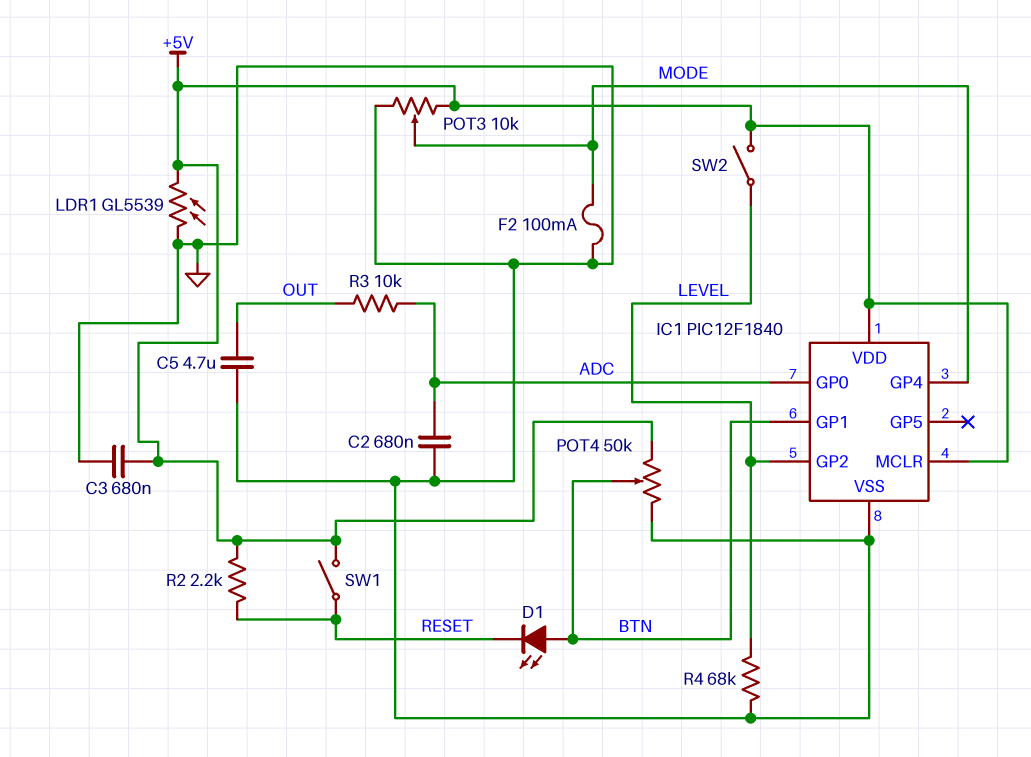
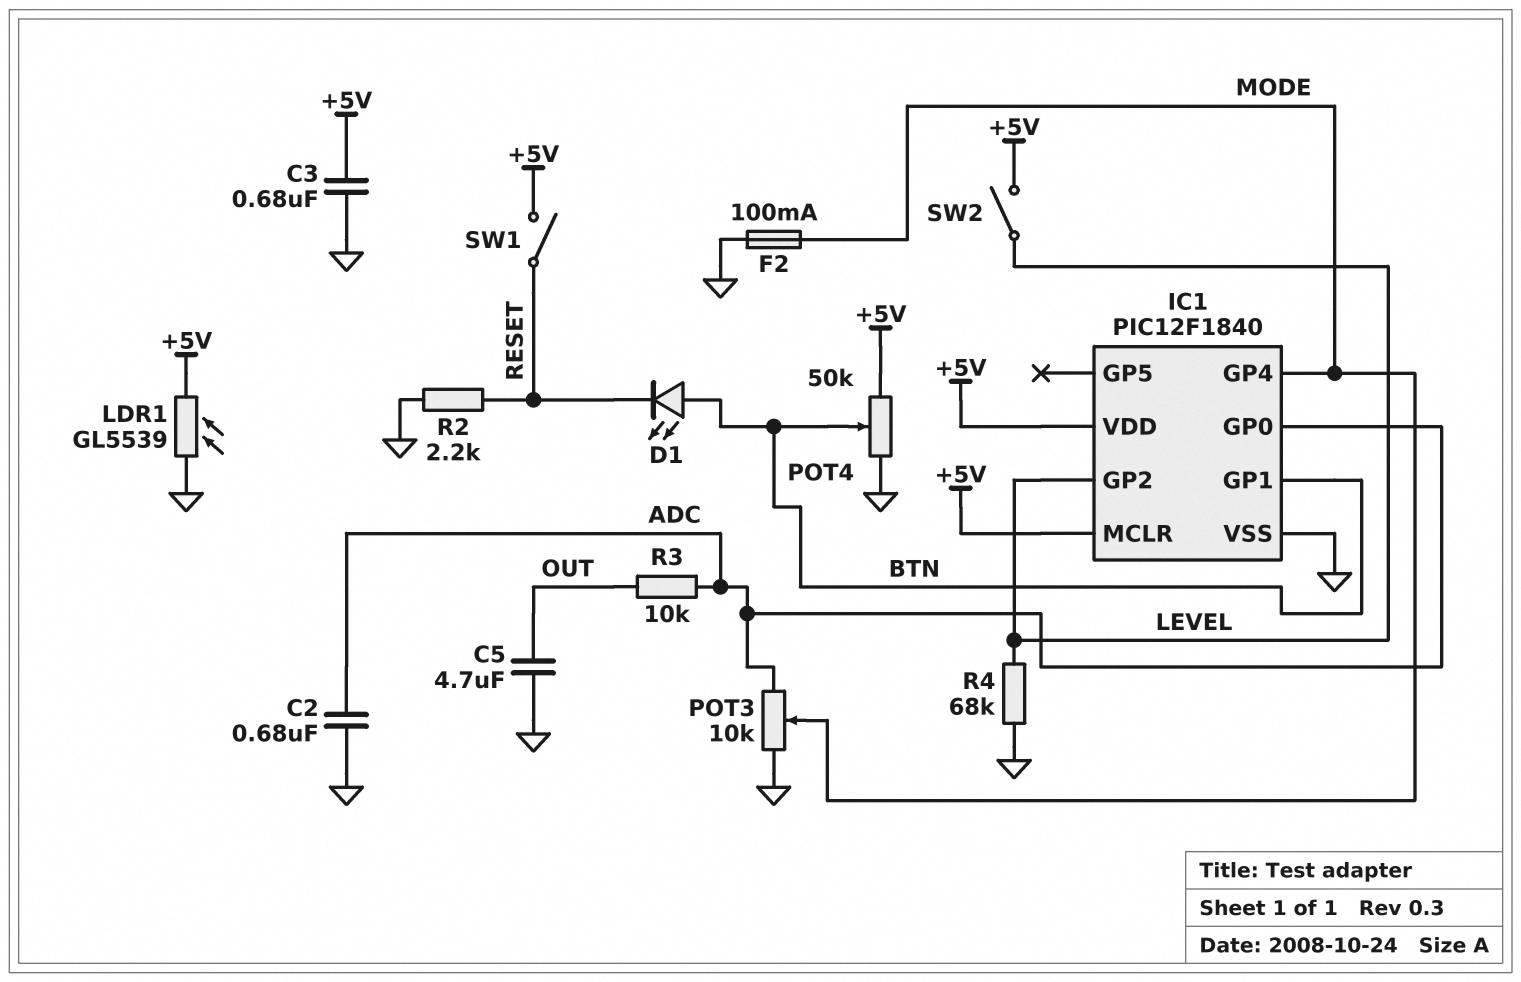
POT3: 10k (+5V, GND, wiper MODE) -> 10k (ADC, GND, wiper MODE)
R2: 2.2k (+5V, RESET) -> 2.2k (GND, RESET)

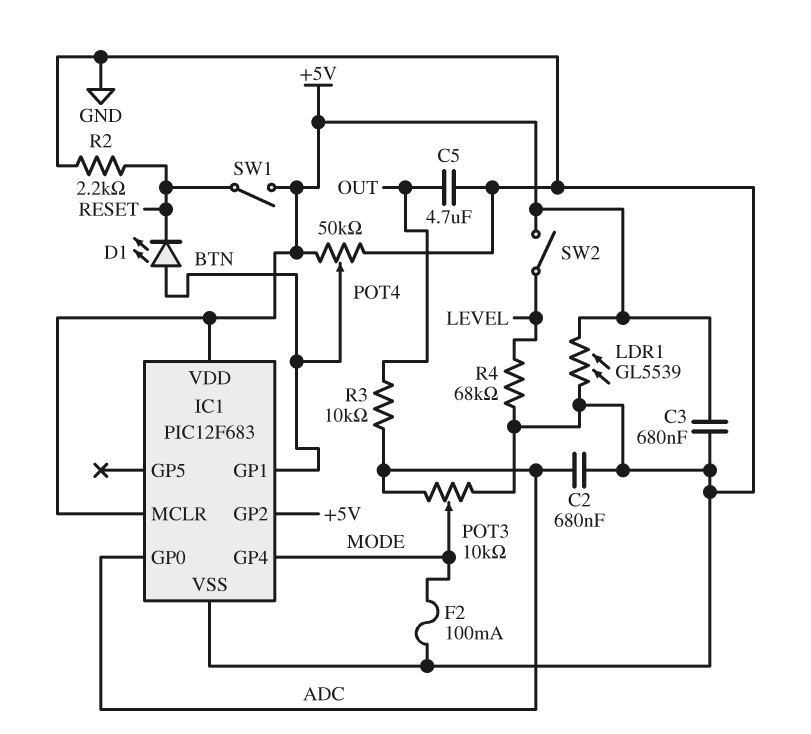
IC1: PIC12F1840 -> PIC12F683
IC1 pin GP2: LEVEL -> +5V

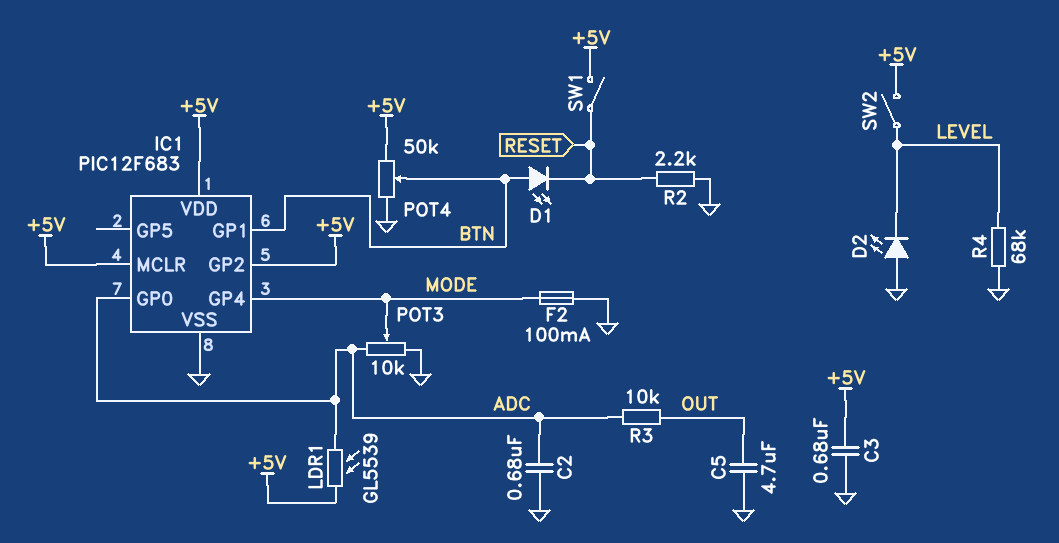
D2: none -> LED (A GND, K LEVEL)
LDR1: GL5539 (+5V, GND) -> GL5539 (+5V, ADC)

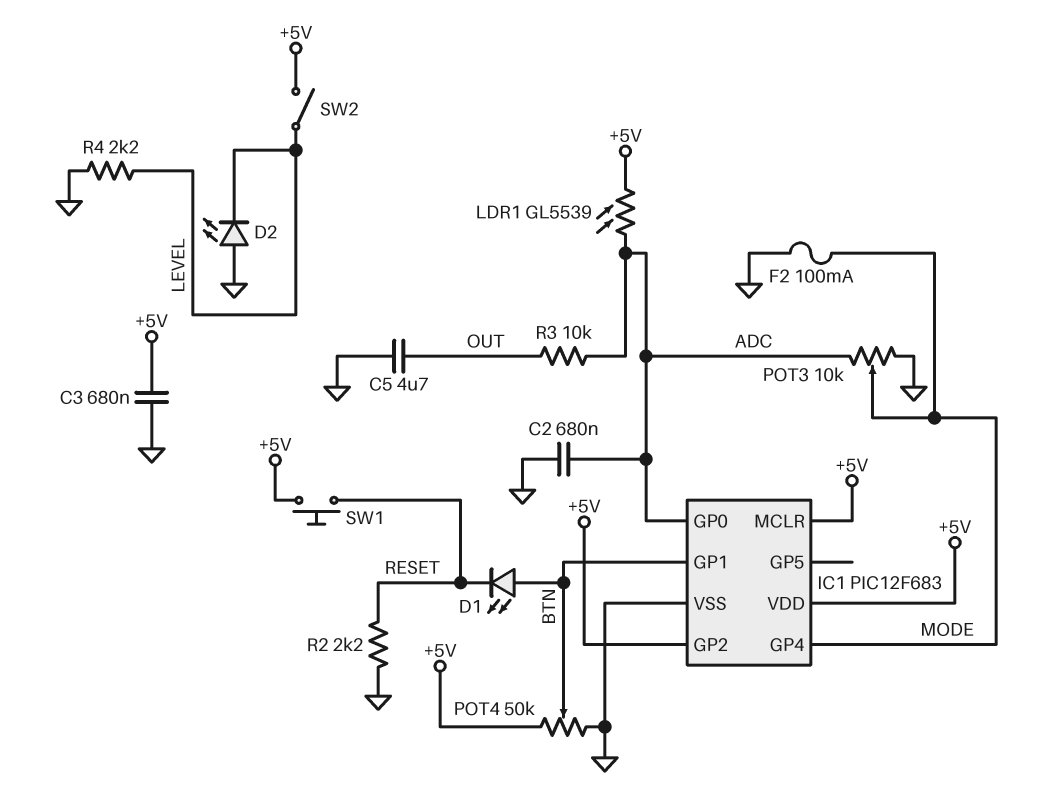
R4: 68k (GND, LEVEL) -> 2.2k (GND, LEVEL)
SW1: switch (+5V, RESET) -> button (+5V, RESET)

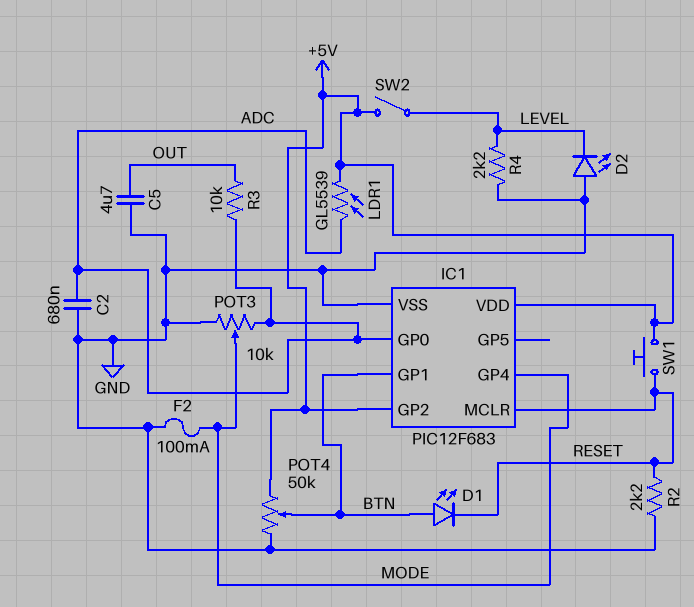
C3: 680nF (+5V, GND) -> none
IC1 pin MCLR: +5V -> RESET

